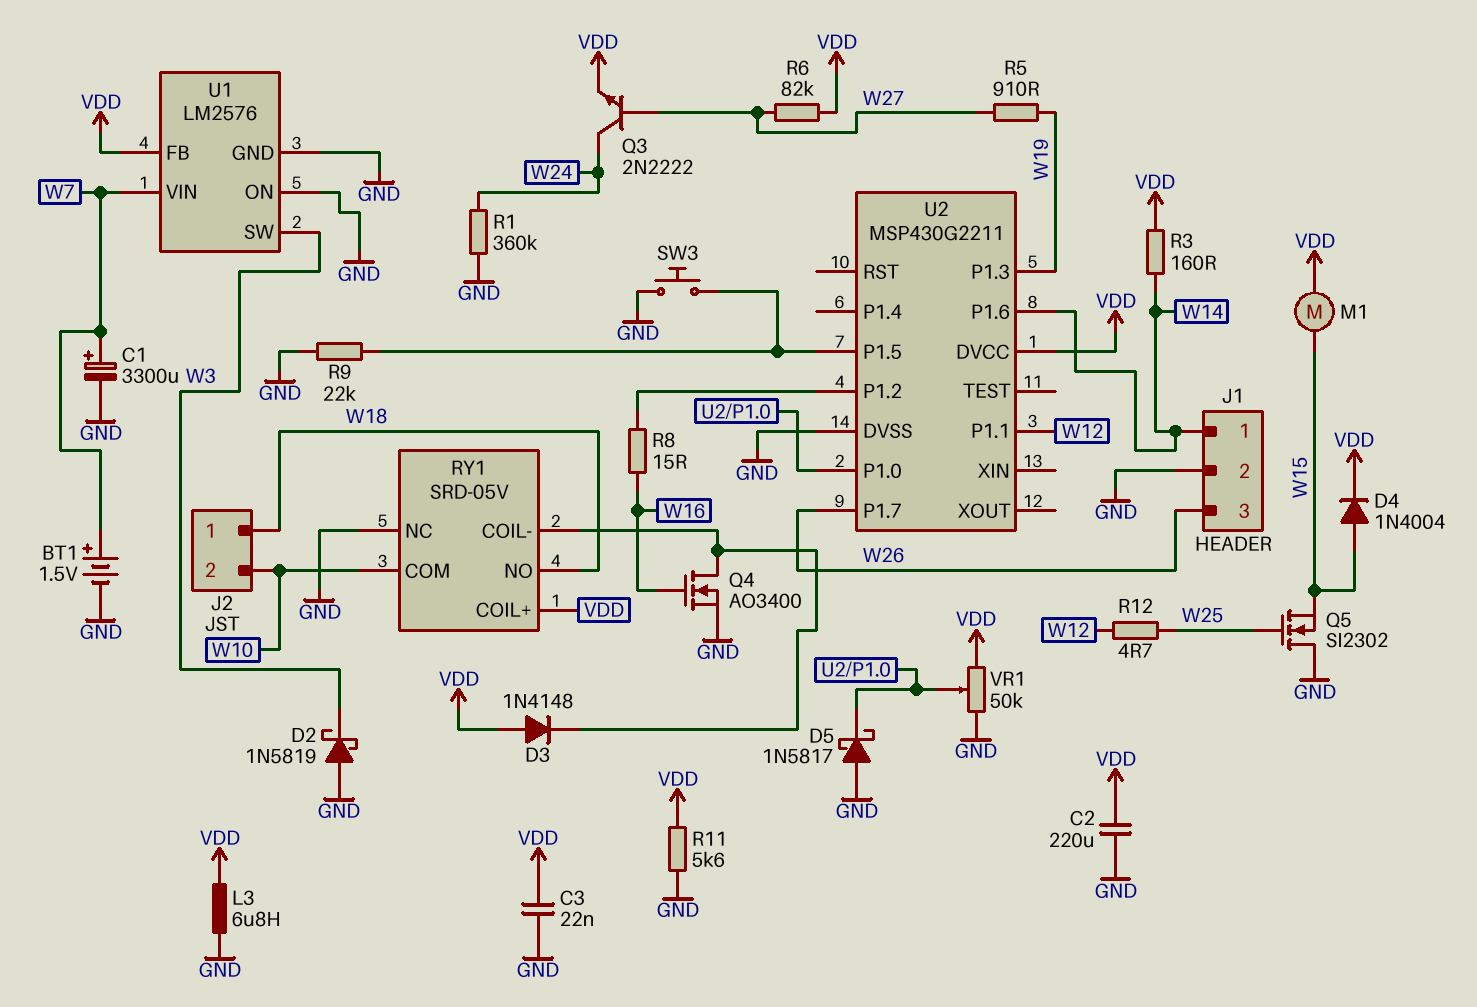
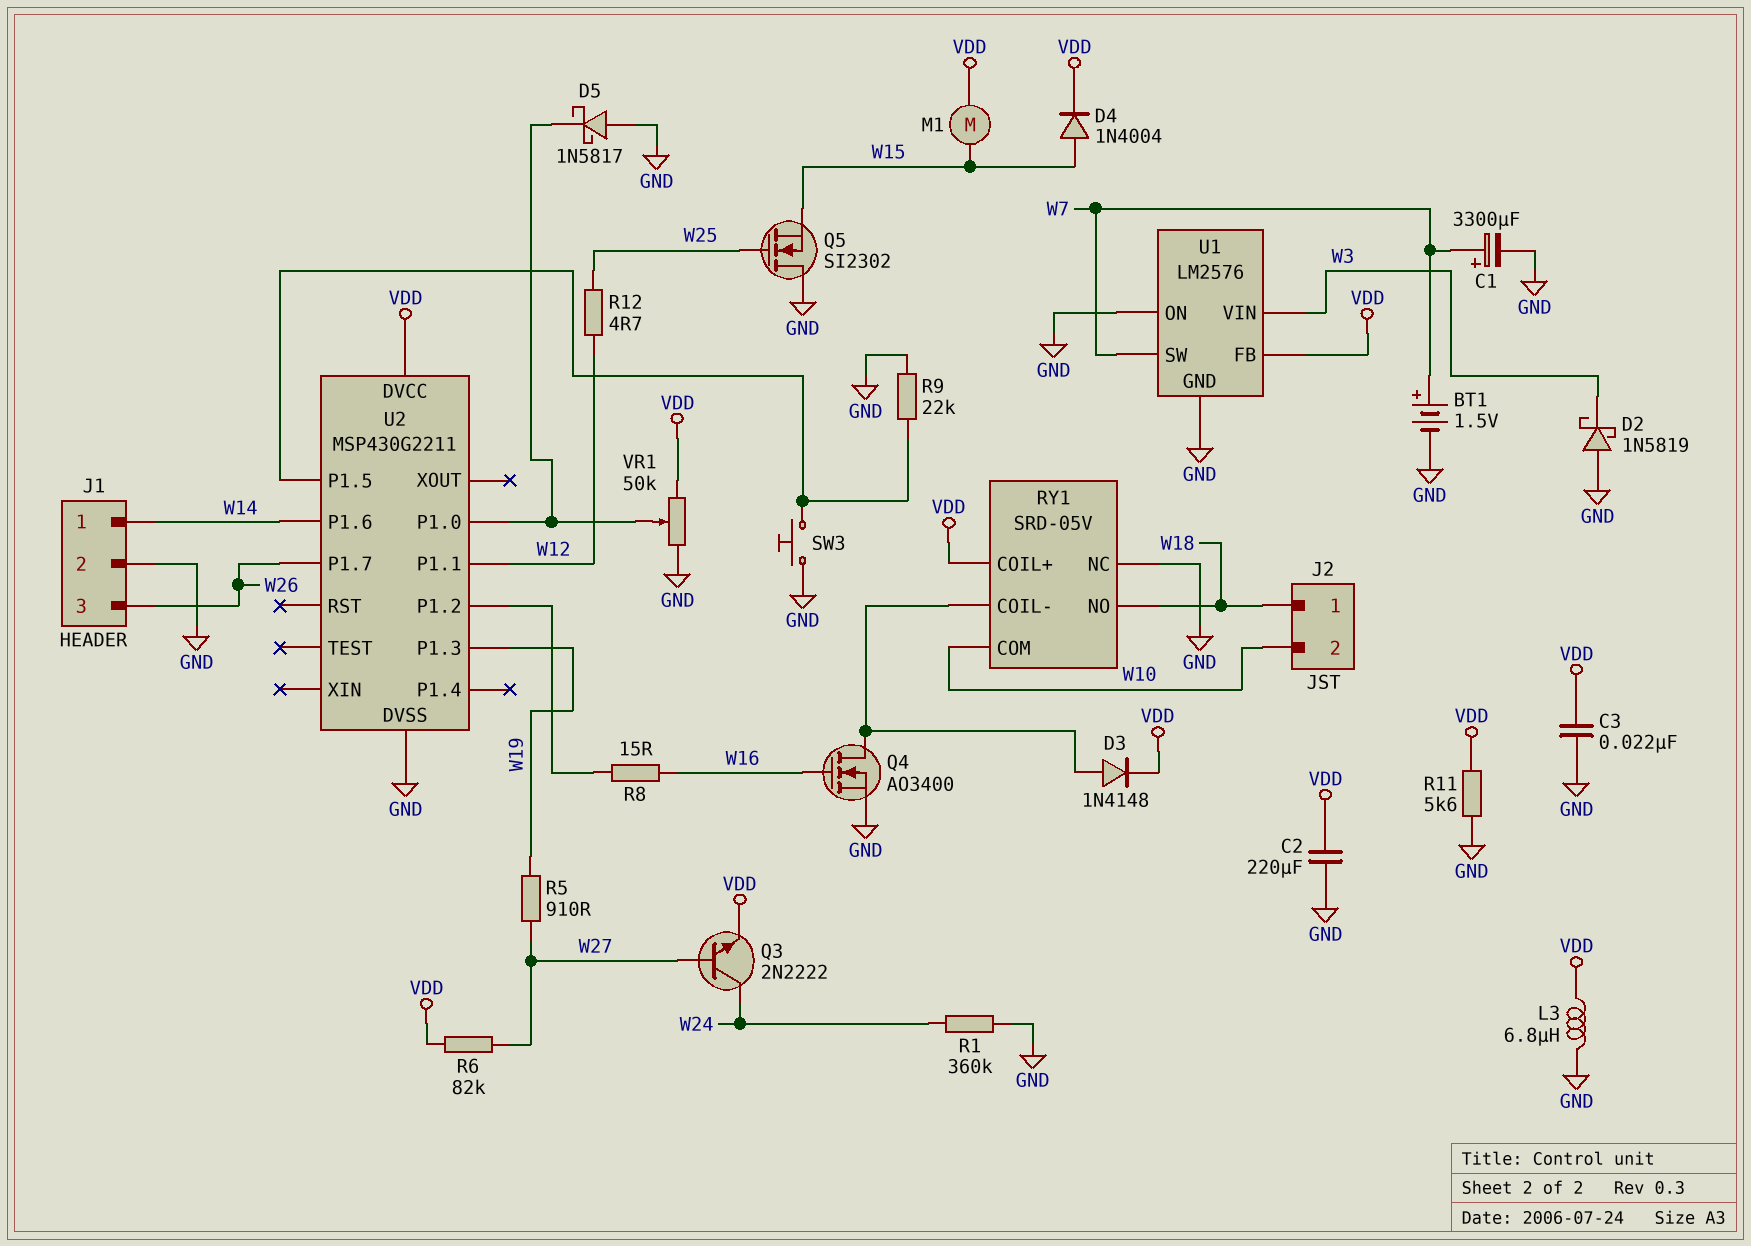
D3: diode 1N4148 (A VDD, K RY1/COIL-) -> diode 1N4148 (A RY1/COIL-, K VDD)
R3: 160 (VDD, W14) -> none
U1 pin SW: W3 -> W7
U1 pin VIN: W7 -> W3

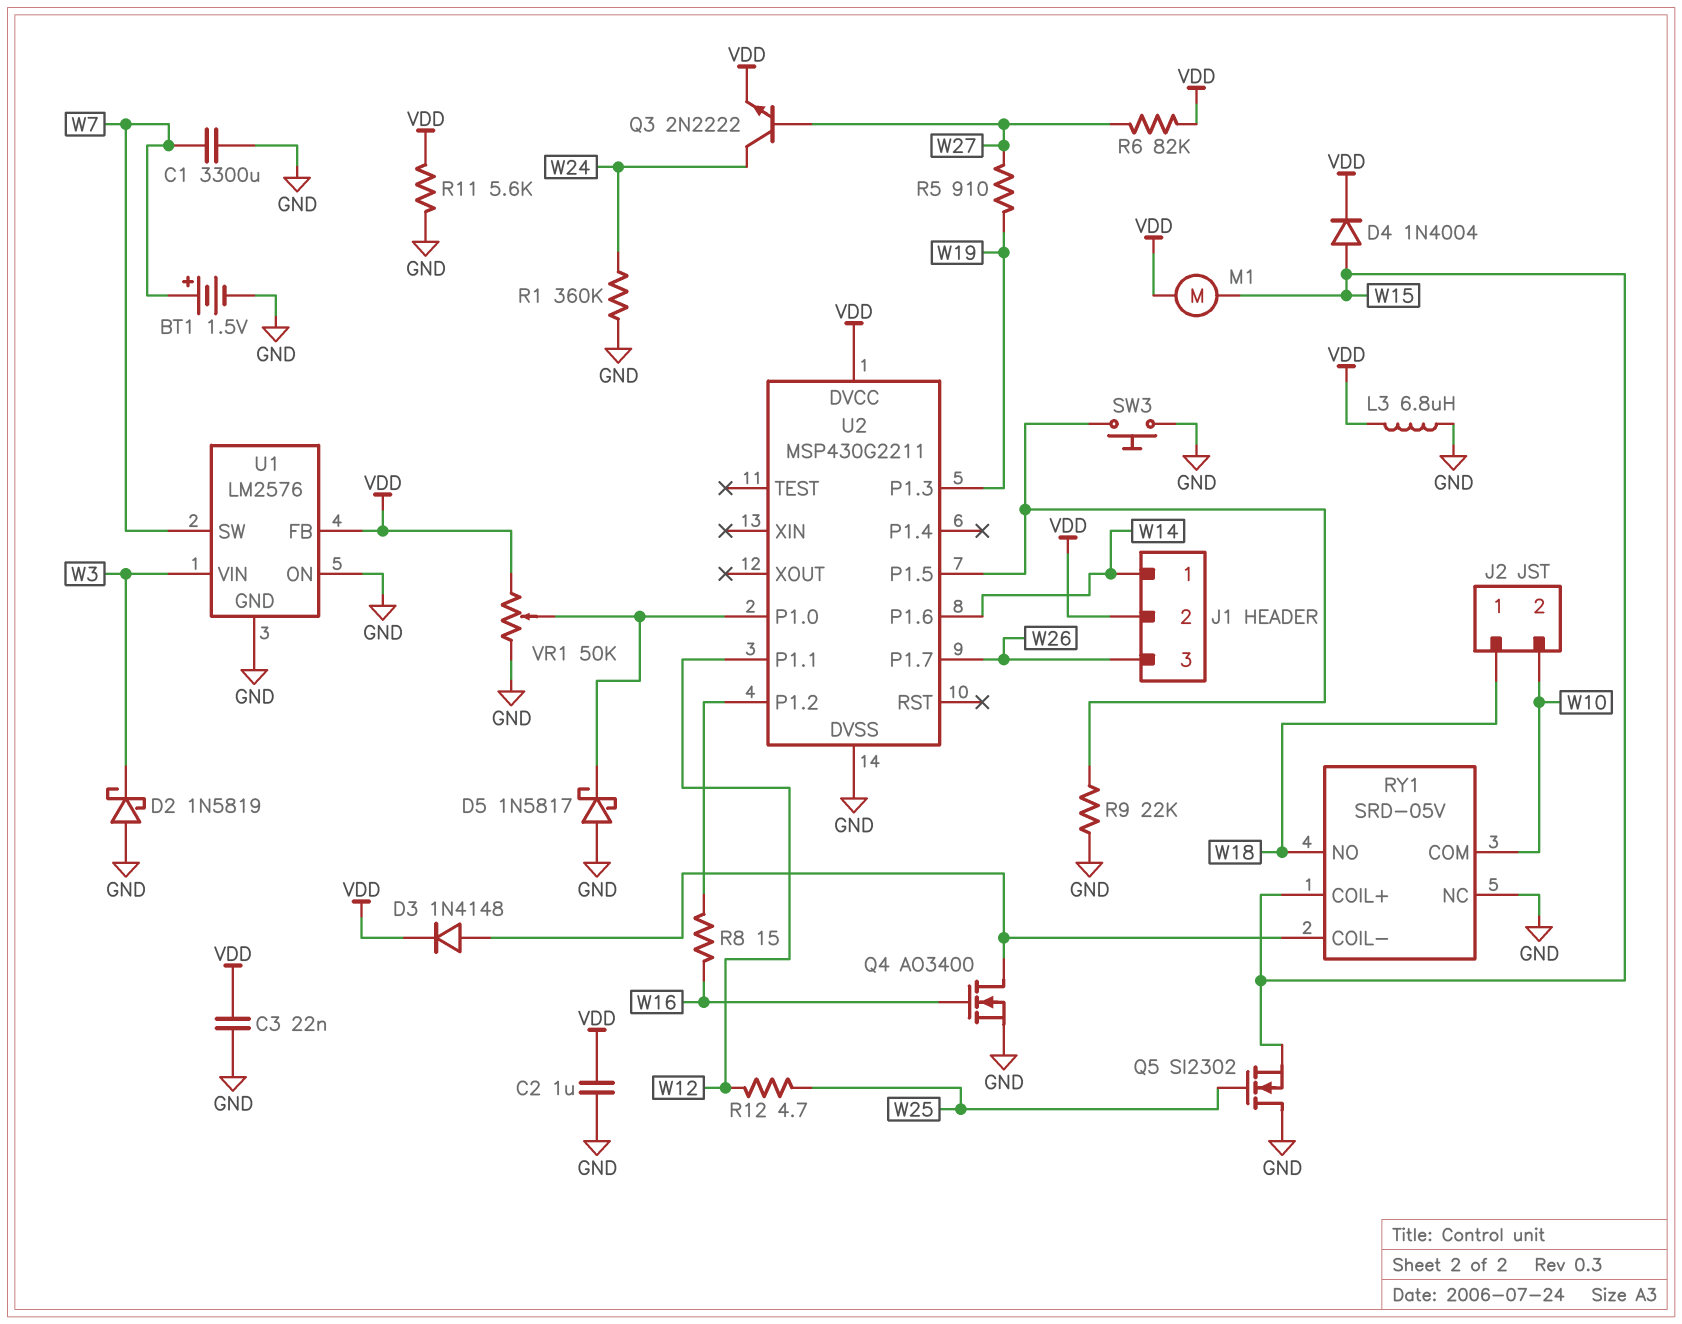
C1: 3300uF (plus W7, minus GND) -> 3300uF (GND, W7)
C2: 220uF (GND, VDD) -> 1uF (GND, VDD)
J1 pin 2: GND -> VDD
RY1 pin COIL+: VDD -> W15

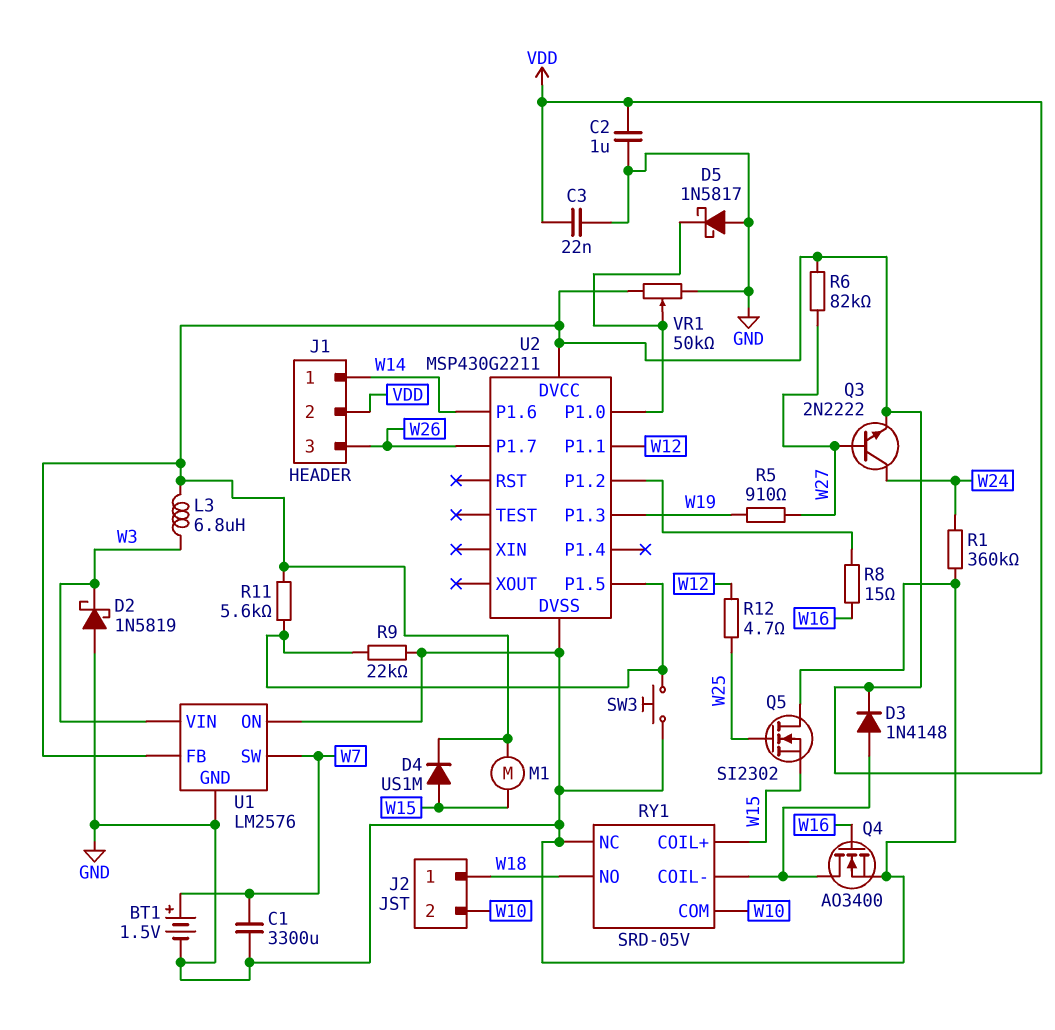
D4: diode 1N4004 (A W15, K VDD) -> diode US1M (A W15, K VDD)
L3: 6.8uH (GND, VDD) -> 6.8uH (VDD, W3)
R11: 5.6k (GND, VDD) -> 5.6k (U2/P1.5, VDD)

